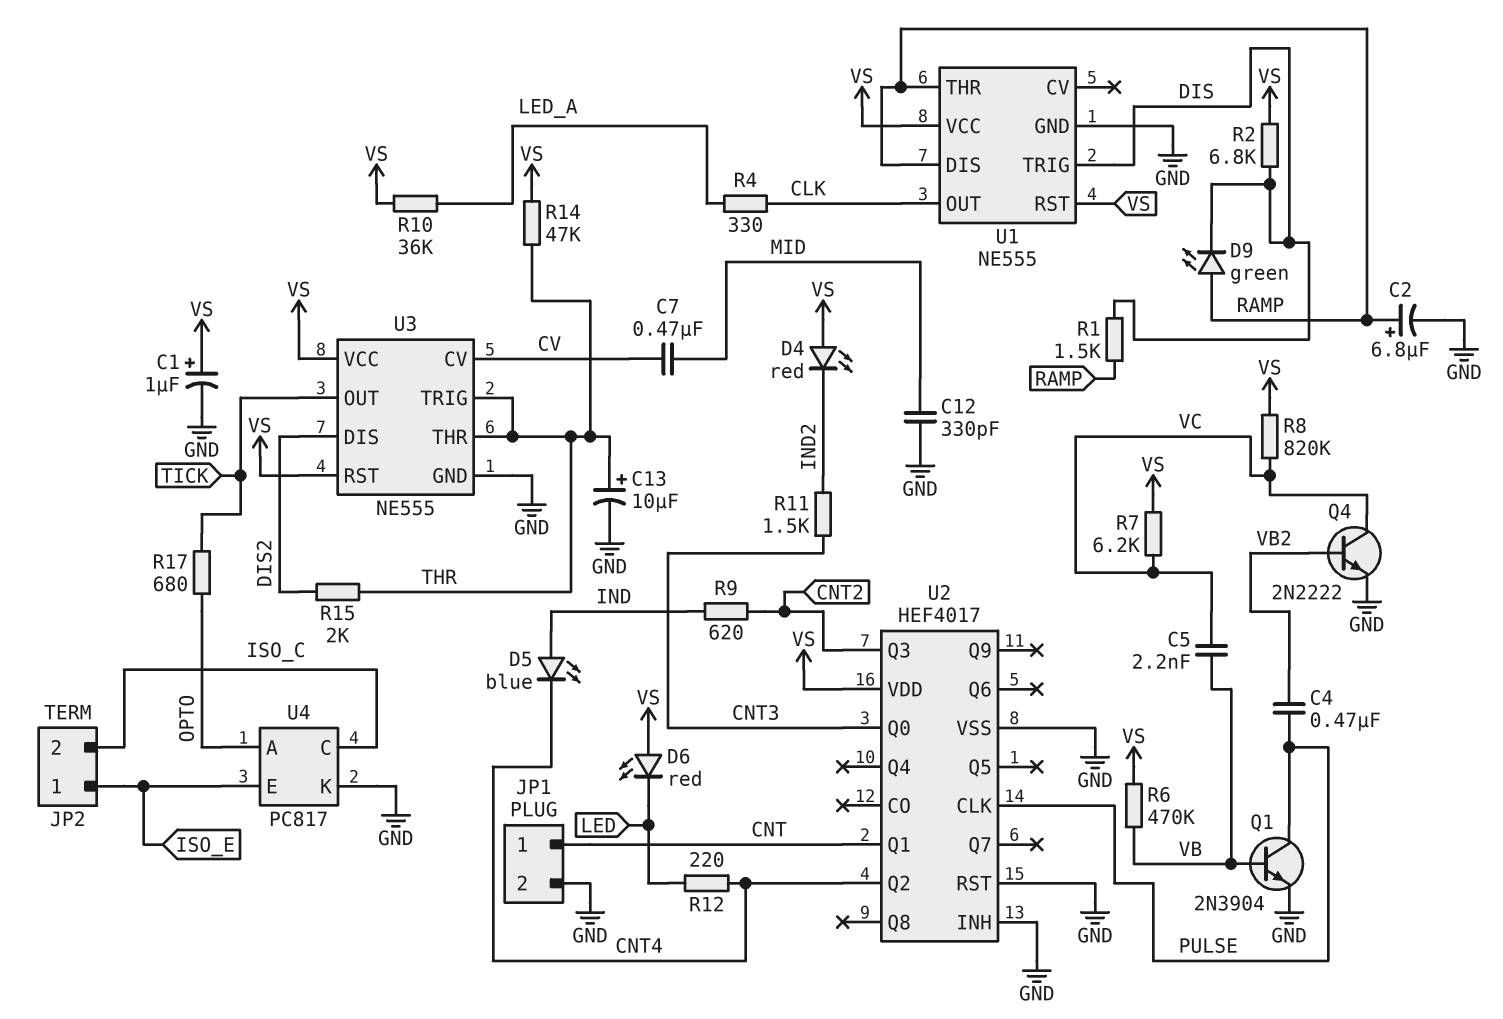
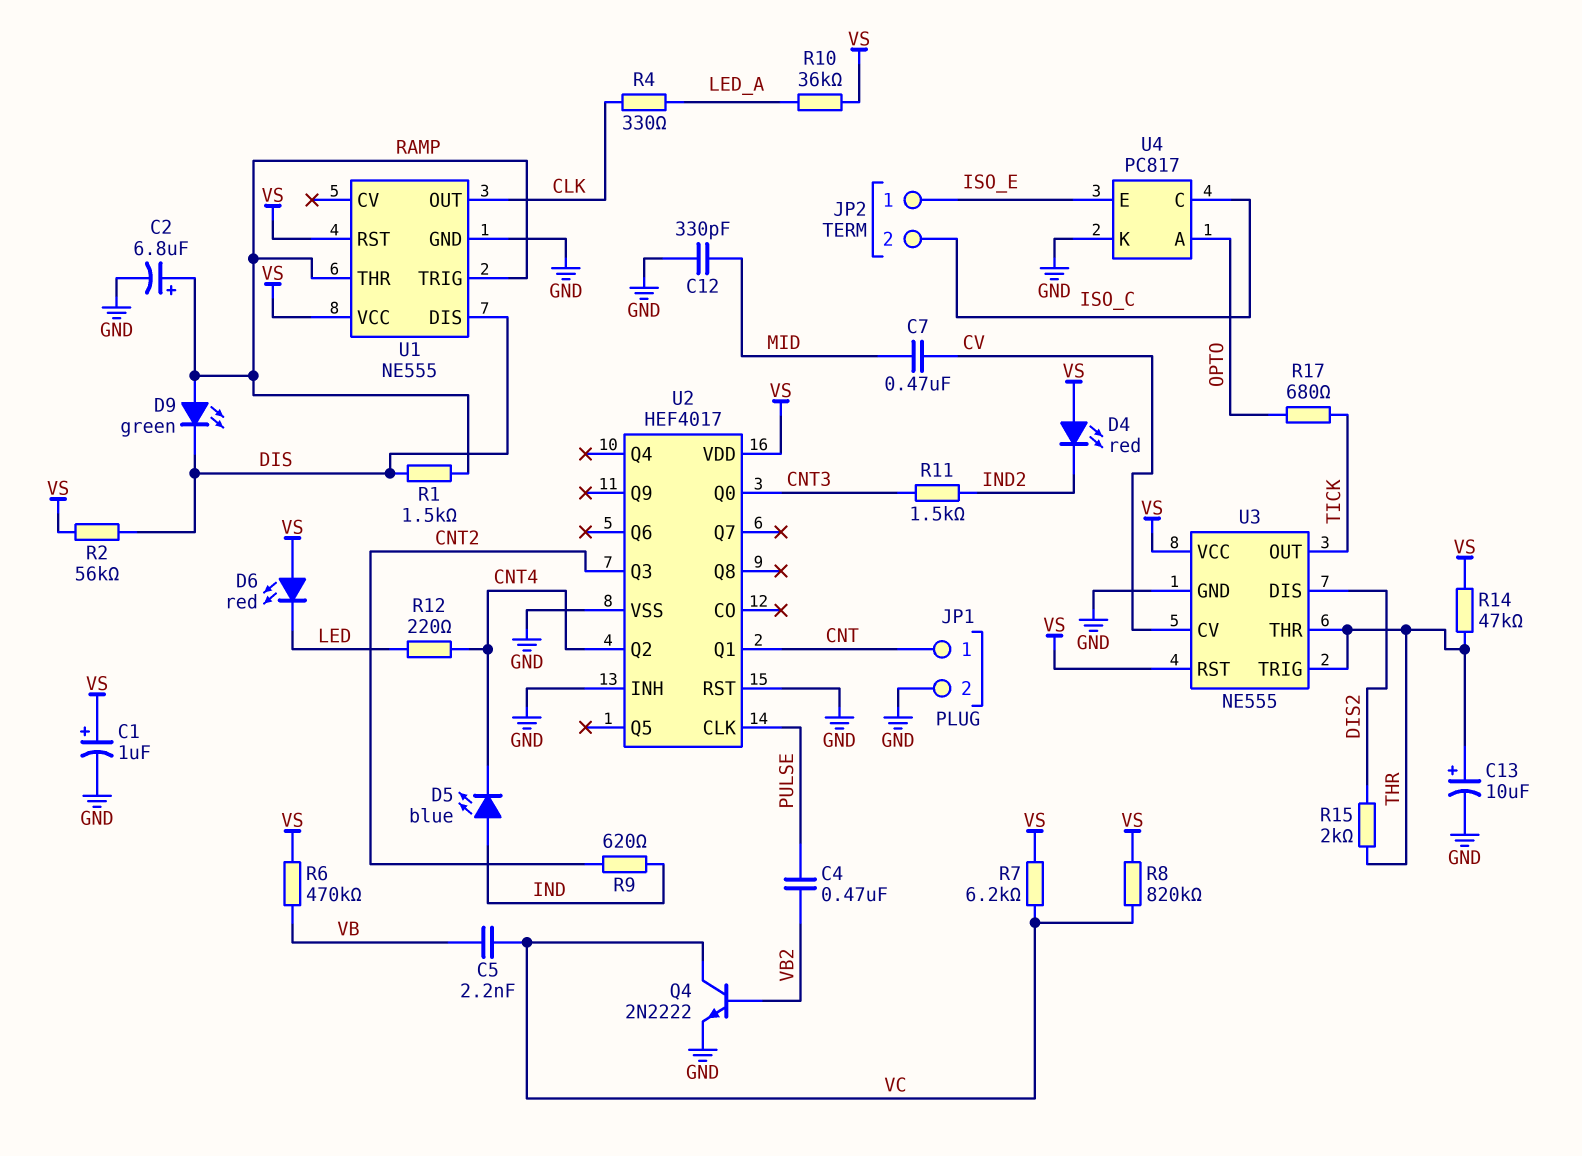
Q1: NPN 2N3904 (B VB, C PULSE, E GND) -> none
R2: 6.8k (DIS, VS) -> 56k (DIS, VS)
U1 pin DIS: RAMP -> DIS
U1 pin TRIG: DIS -> RAMP

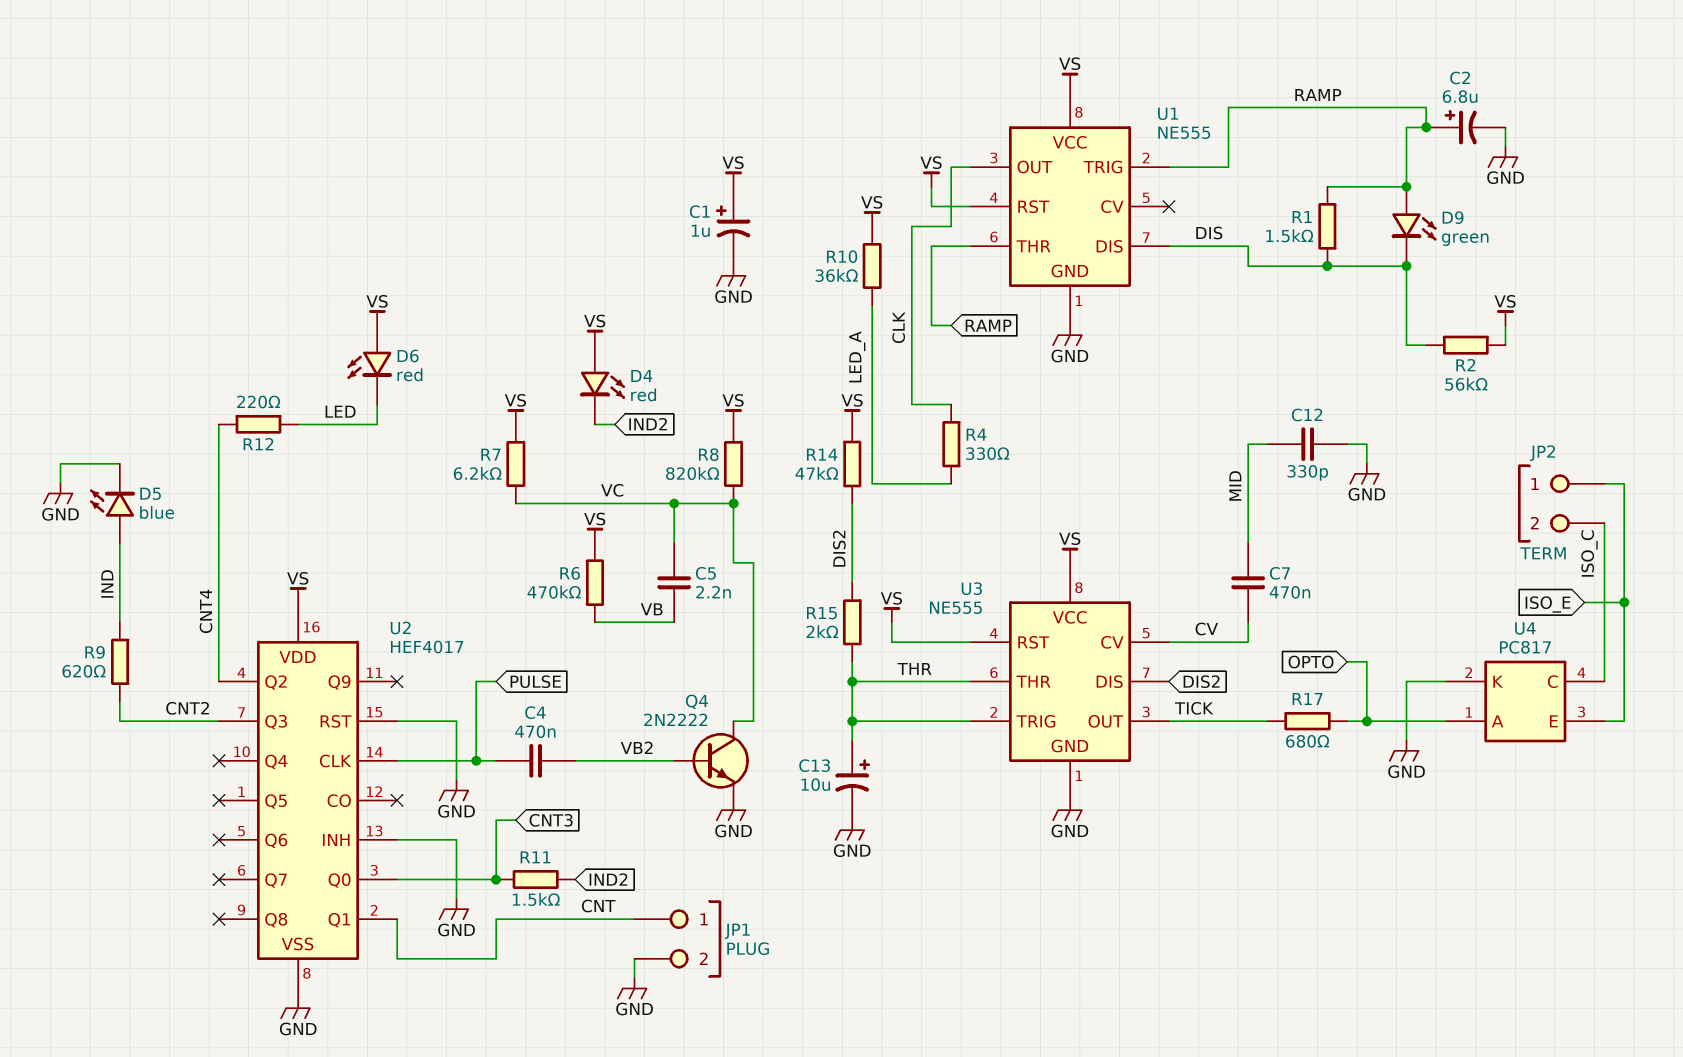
D5: LED blue (A IND, K CNT4) -> LED blue (A IND, K GND)
R14: 47k (THR, VS) -> 47k (DIS2, VS)

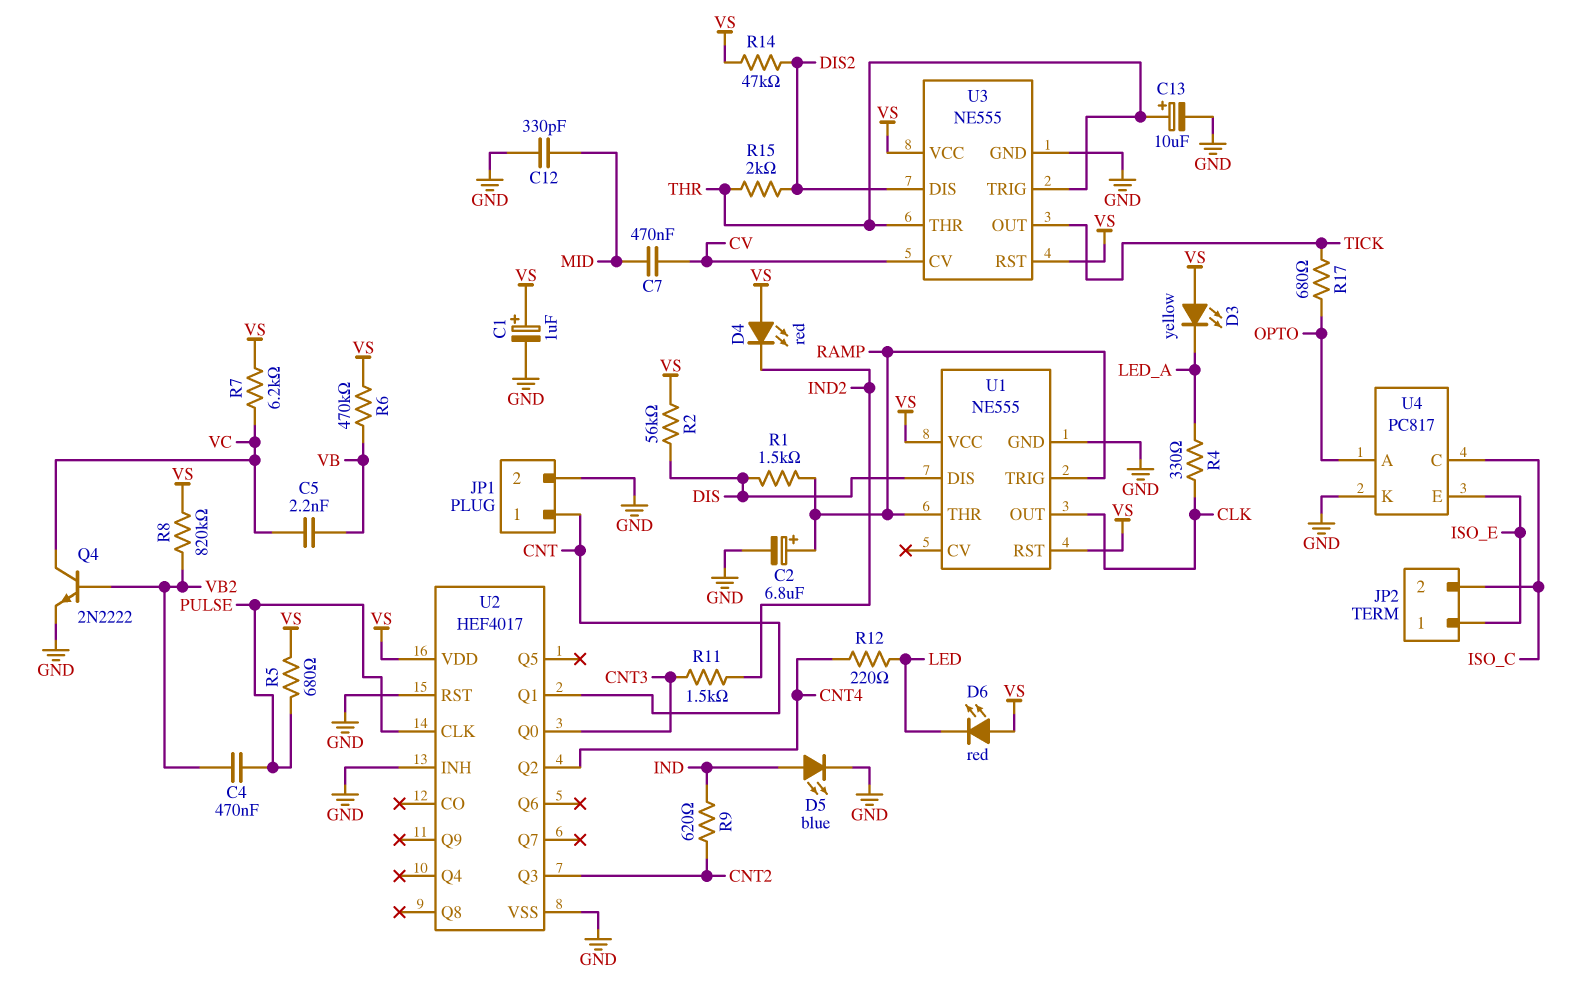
D3: none -> LED yellow (A VS, K LED_A)
D9: LED green (A RAMP, K DIS) -> none
R5: none -> 680 (PULSE, VS)
R8: 820k (VC, VS) -> 820k (VB2, VS)
R10: 36k (LED_A, VS) -> none

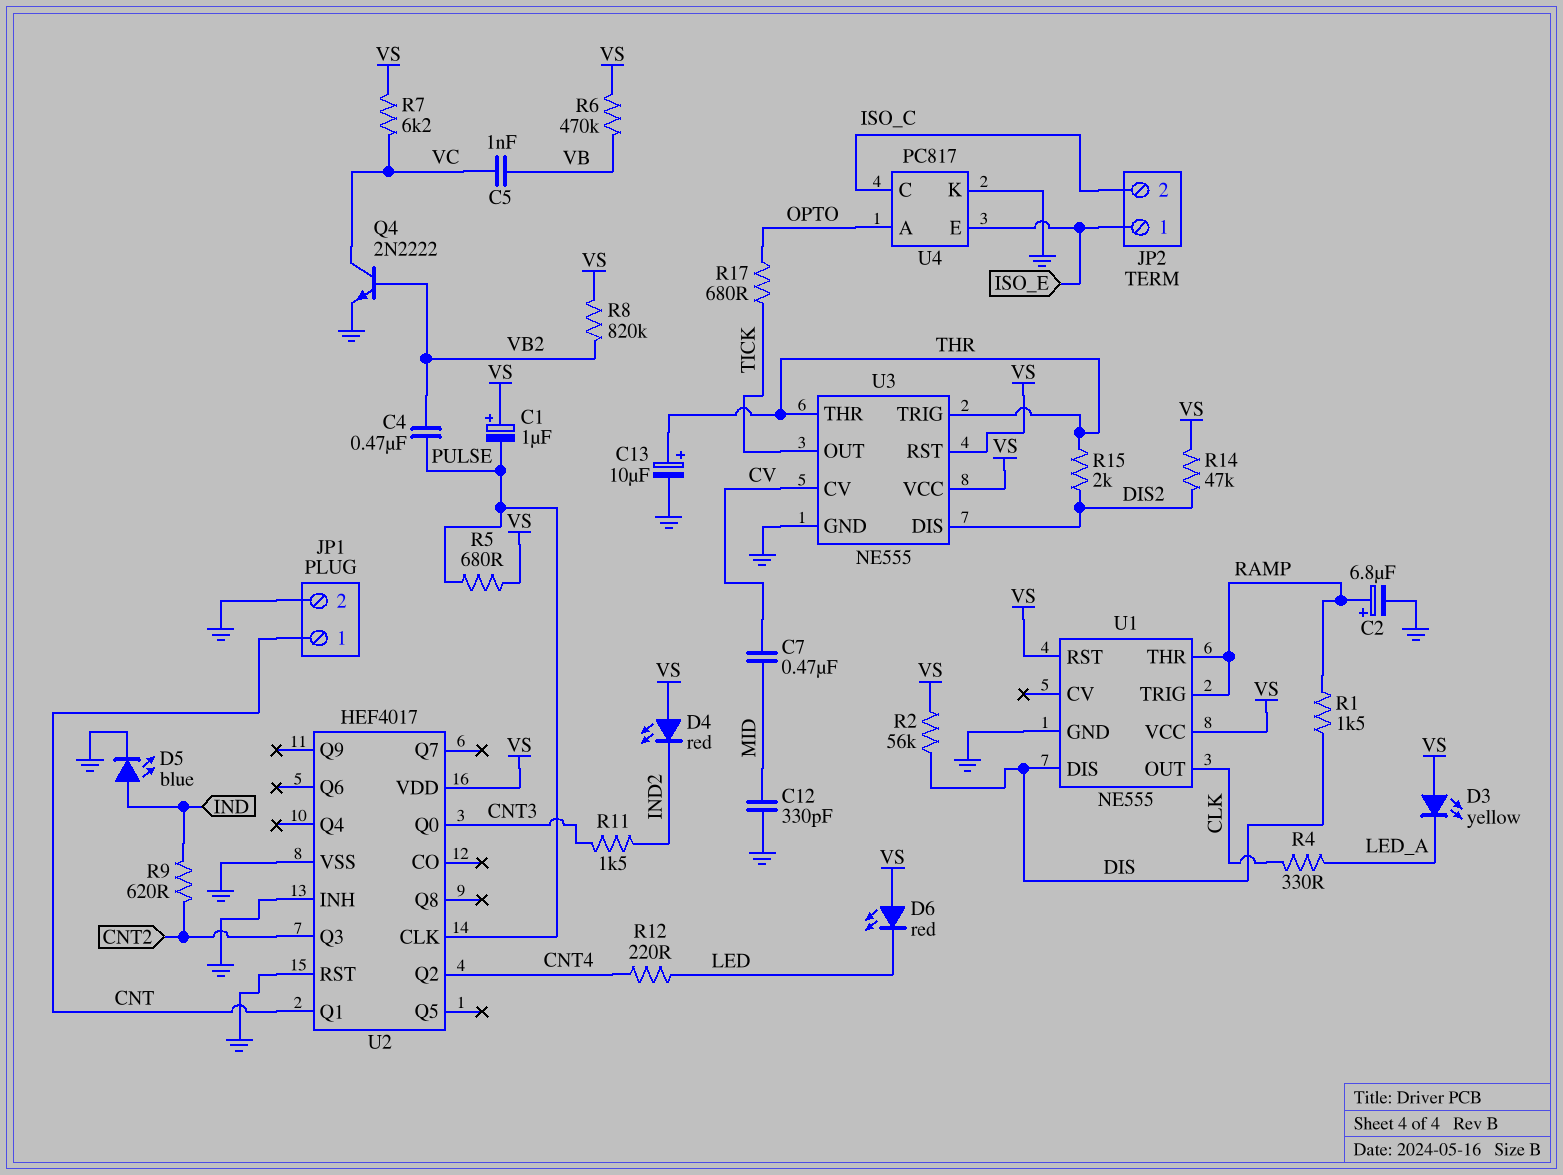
C1: 1uF (plus VS, minus GND) -> 1uF (plus VS, minus PULSE)
C5: 2.2nF (VB, VC) -> 1nF (VB, VC)

